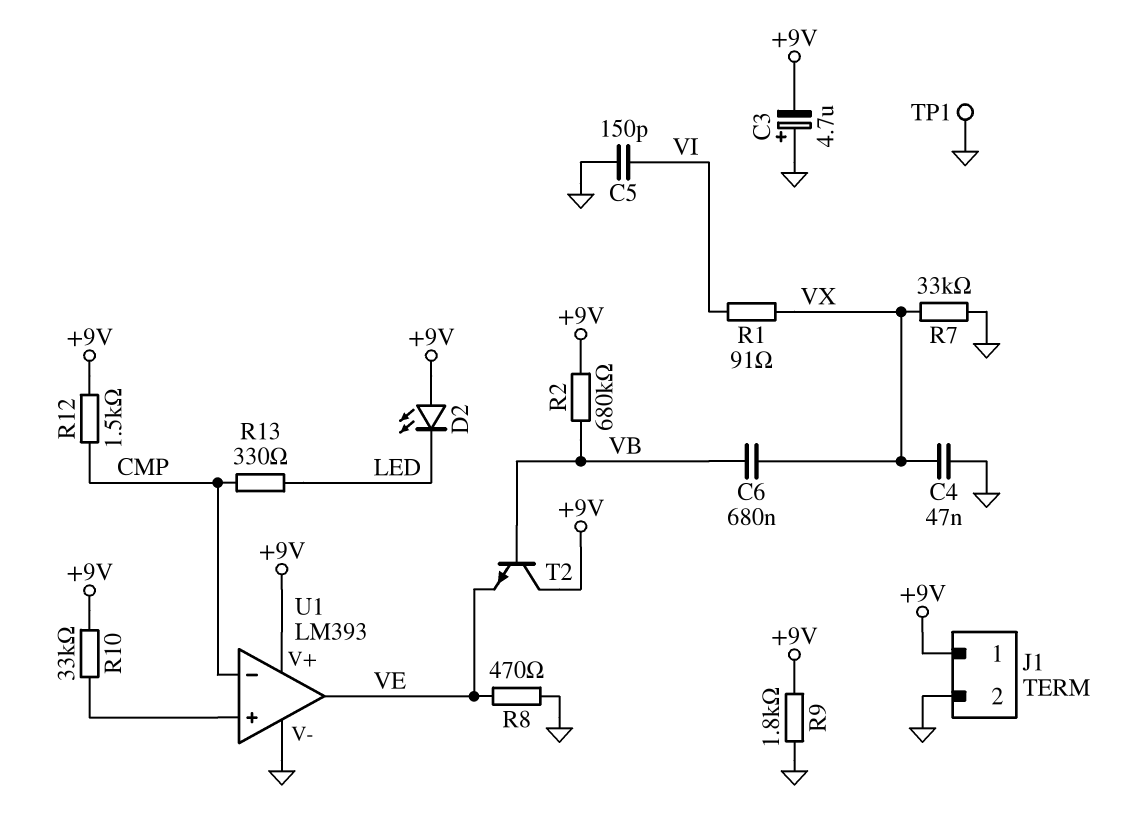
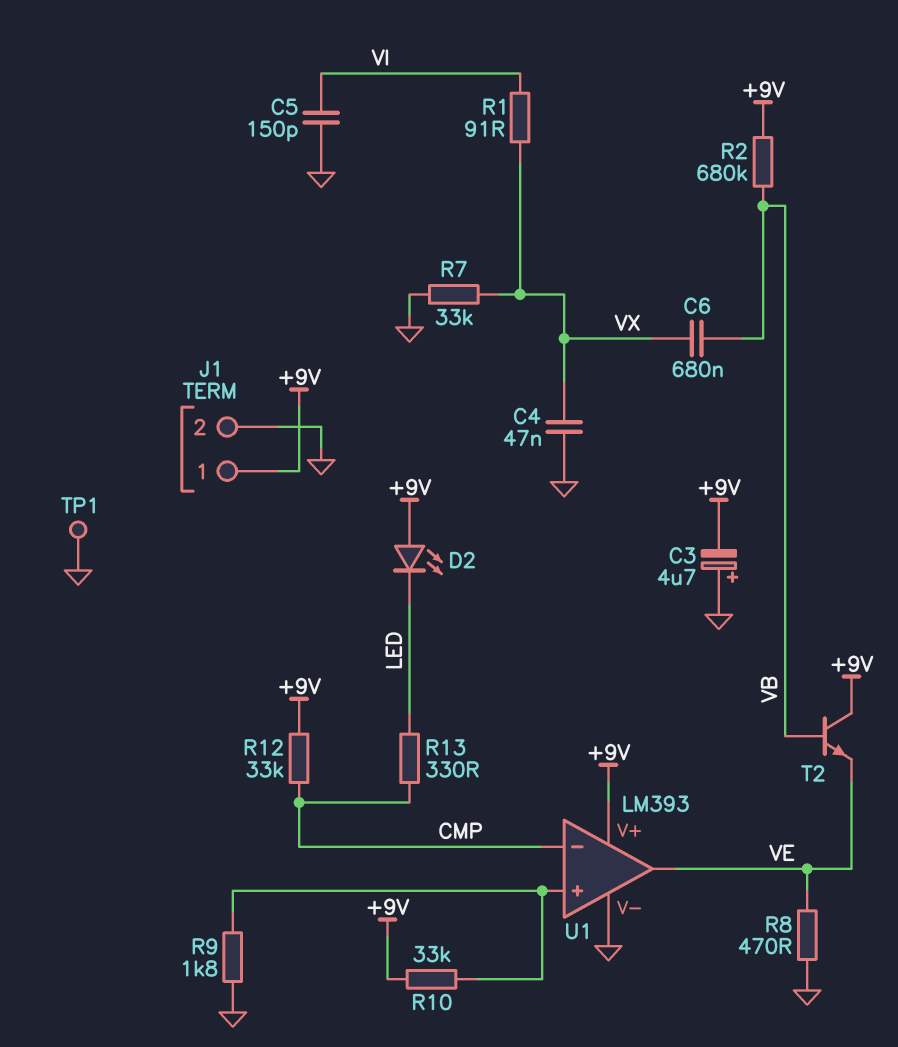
R9: 1.8k (+9V, GND) -> 1.8k (GND, U1/in+)
R12: 1.5k (+9V, CMP) -> 33k (+9V, CMP)

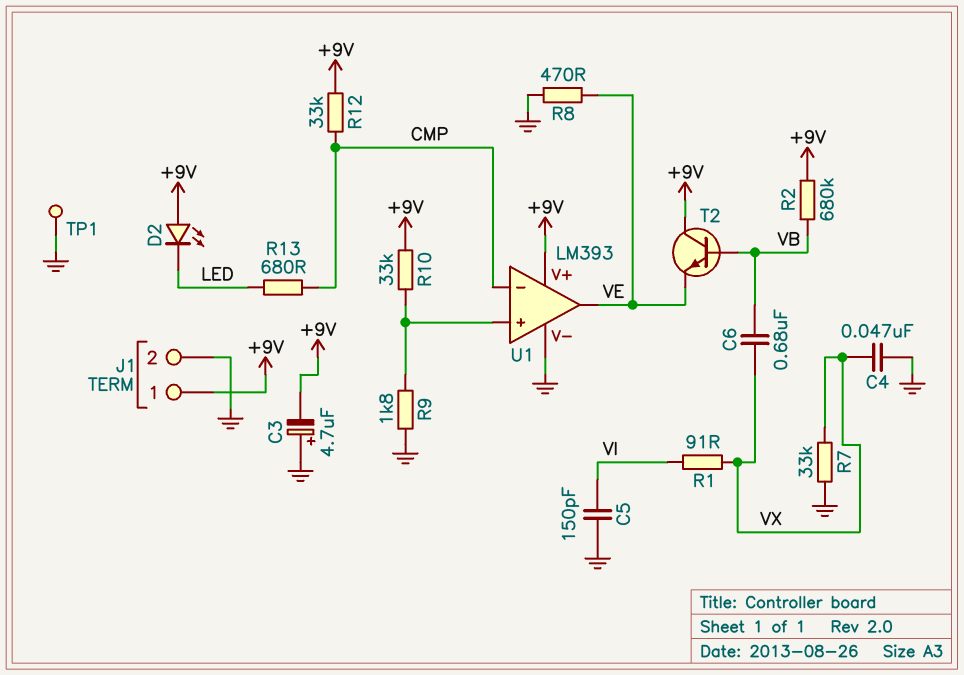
R13: 330 (CMP, LED) -> 680 (CMP, LED)

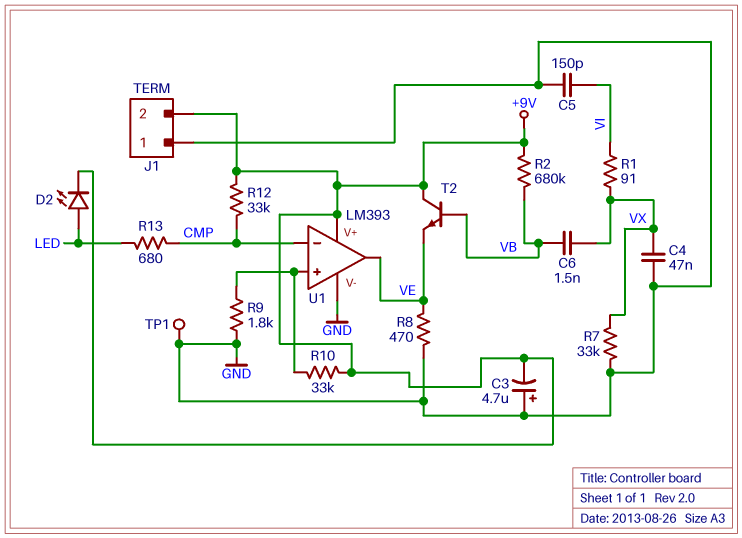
C6: 680nF (VB, VX) -> 1.5nF (VB, VX)
D2: LED (A +9V, K LED) -> LED (A LED, K +9V)
J1 pin 1: +9V -> GND
J1 pin 2: GND -> +9V

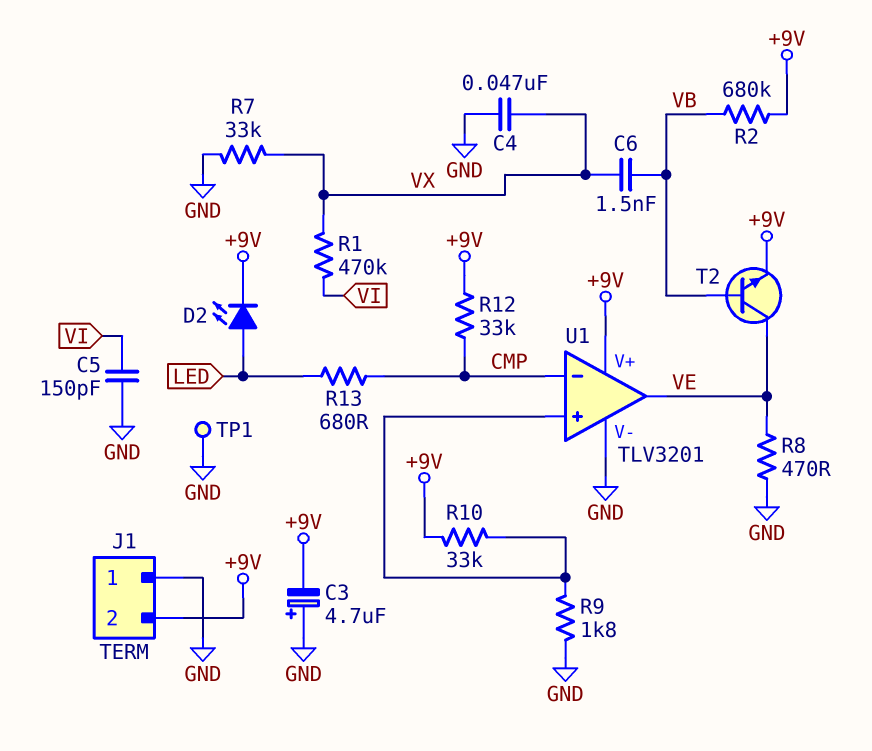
R1: 91 (VI, VX) -> 470k (VI, VX)
T2: NPN (B VB, C +9V, E VE) -> NPN (B VB, C VE, E +9V)
U1: LM393 -> TLV3201

